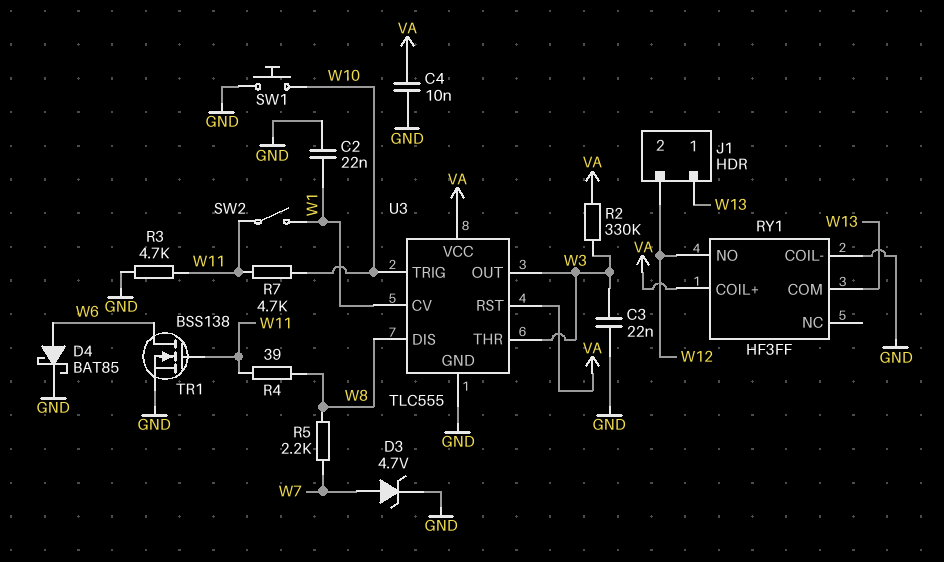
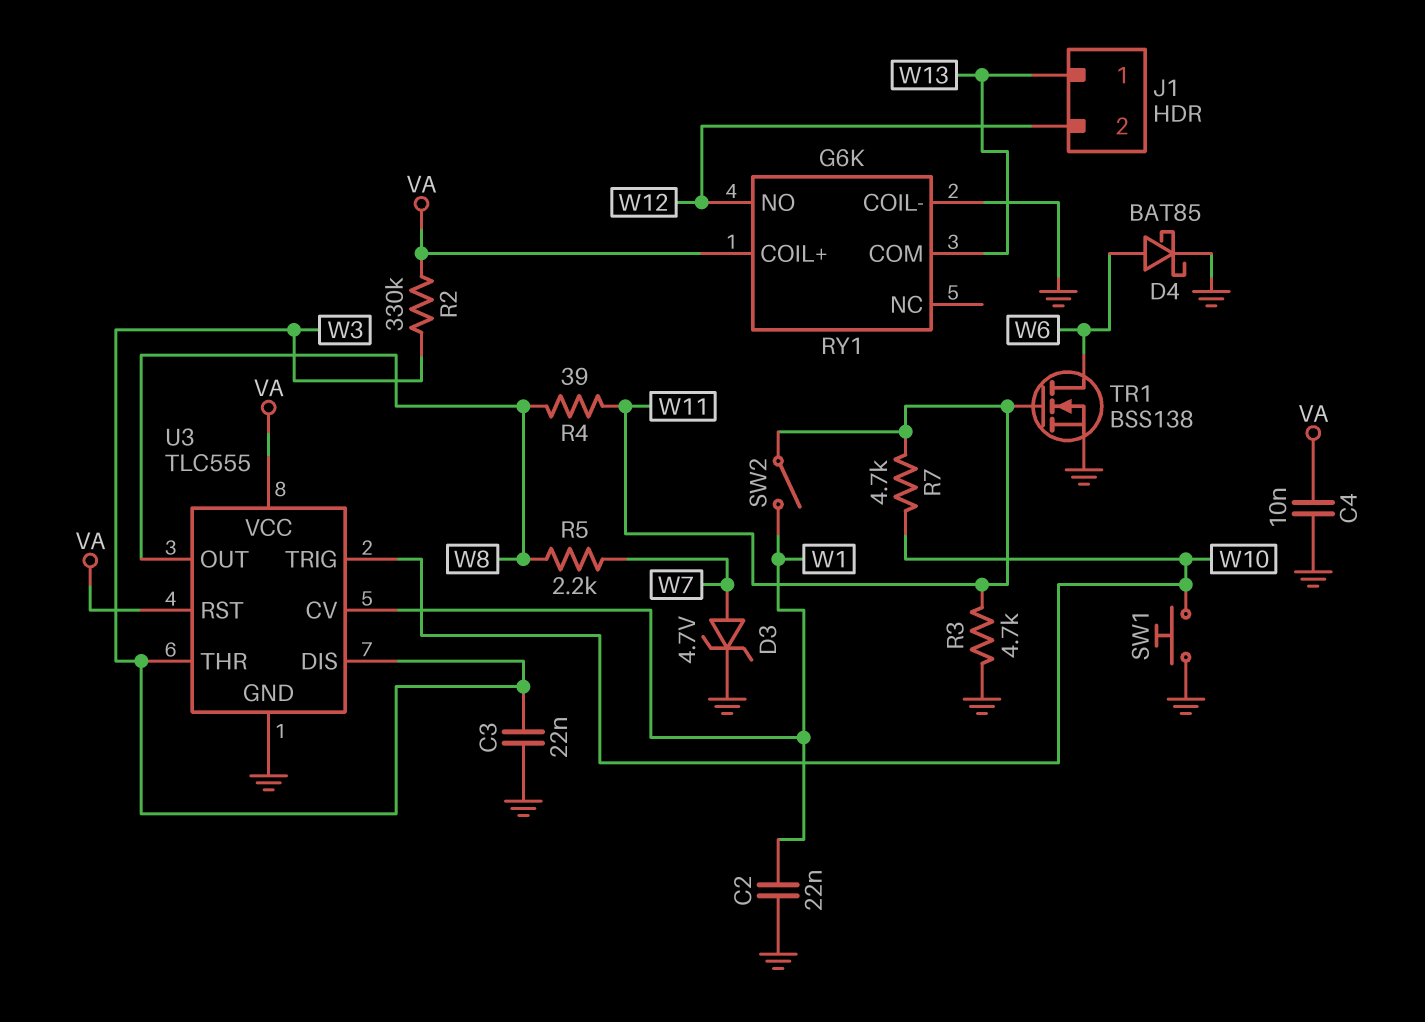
RY1: HF3FF -> G6K
U3 pin DIS: W8 -> W3
U3 pin OUT: W3 -> W8

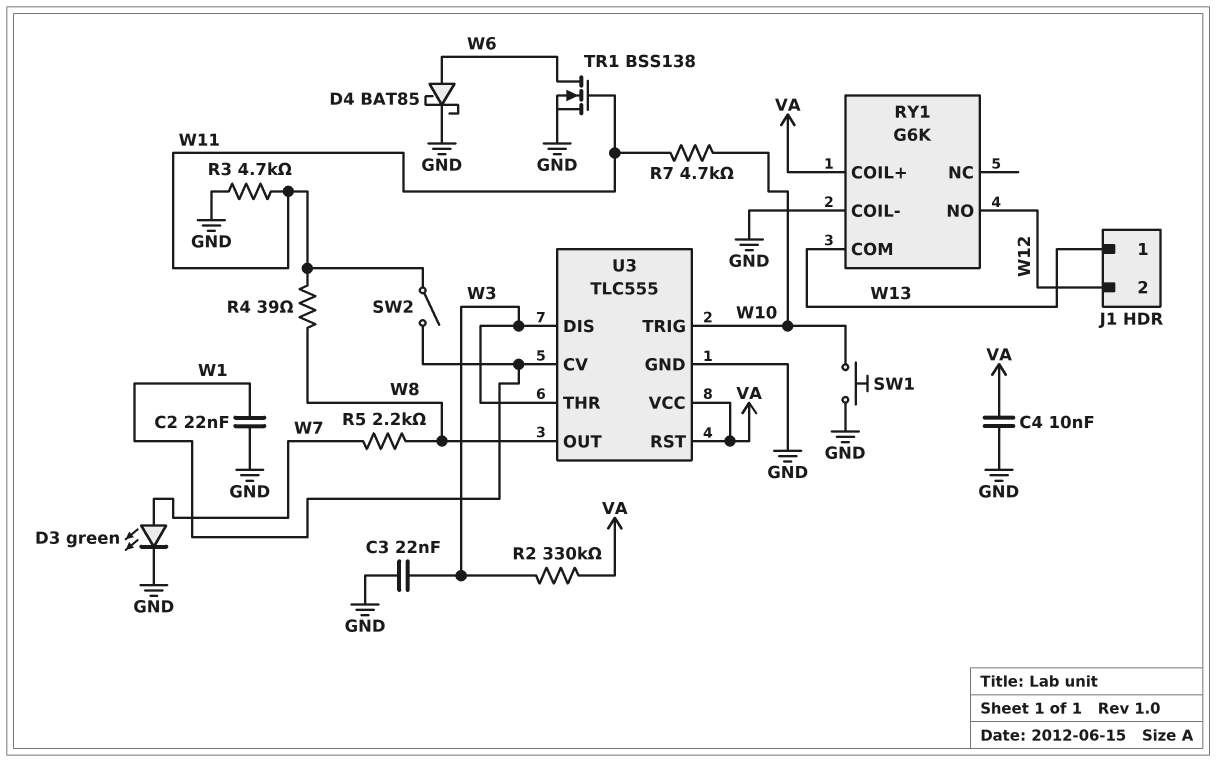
D3: zener 4.7V (A W7, K GND) -> LED green (A W7, K GND)

